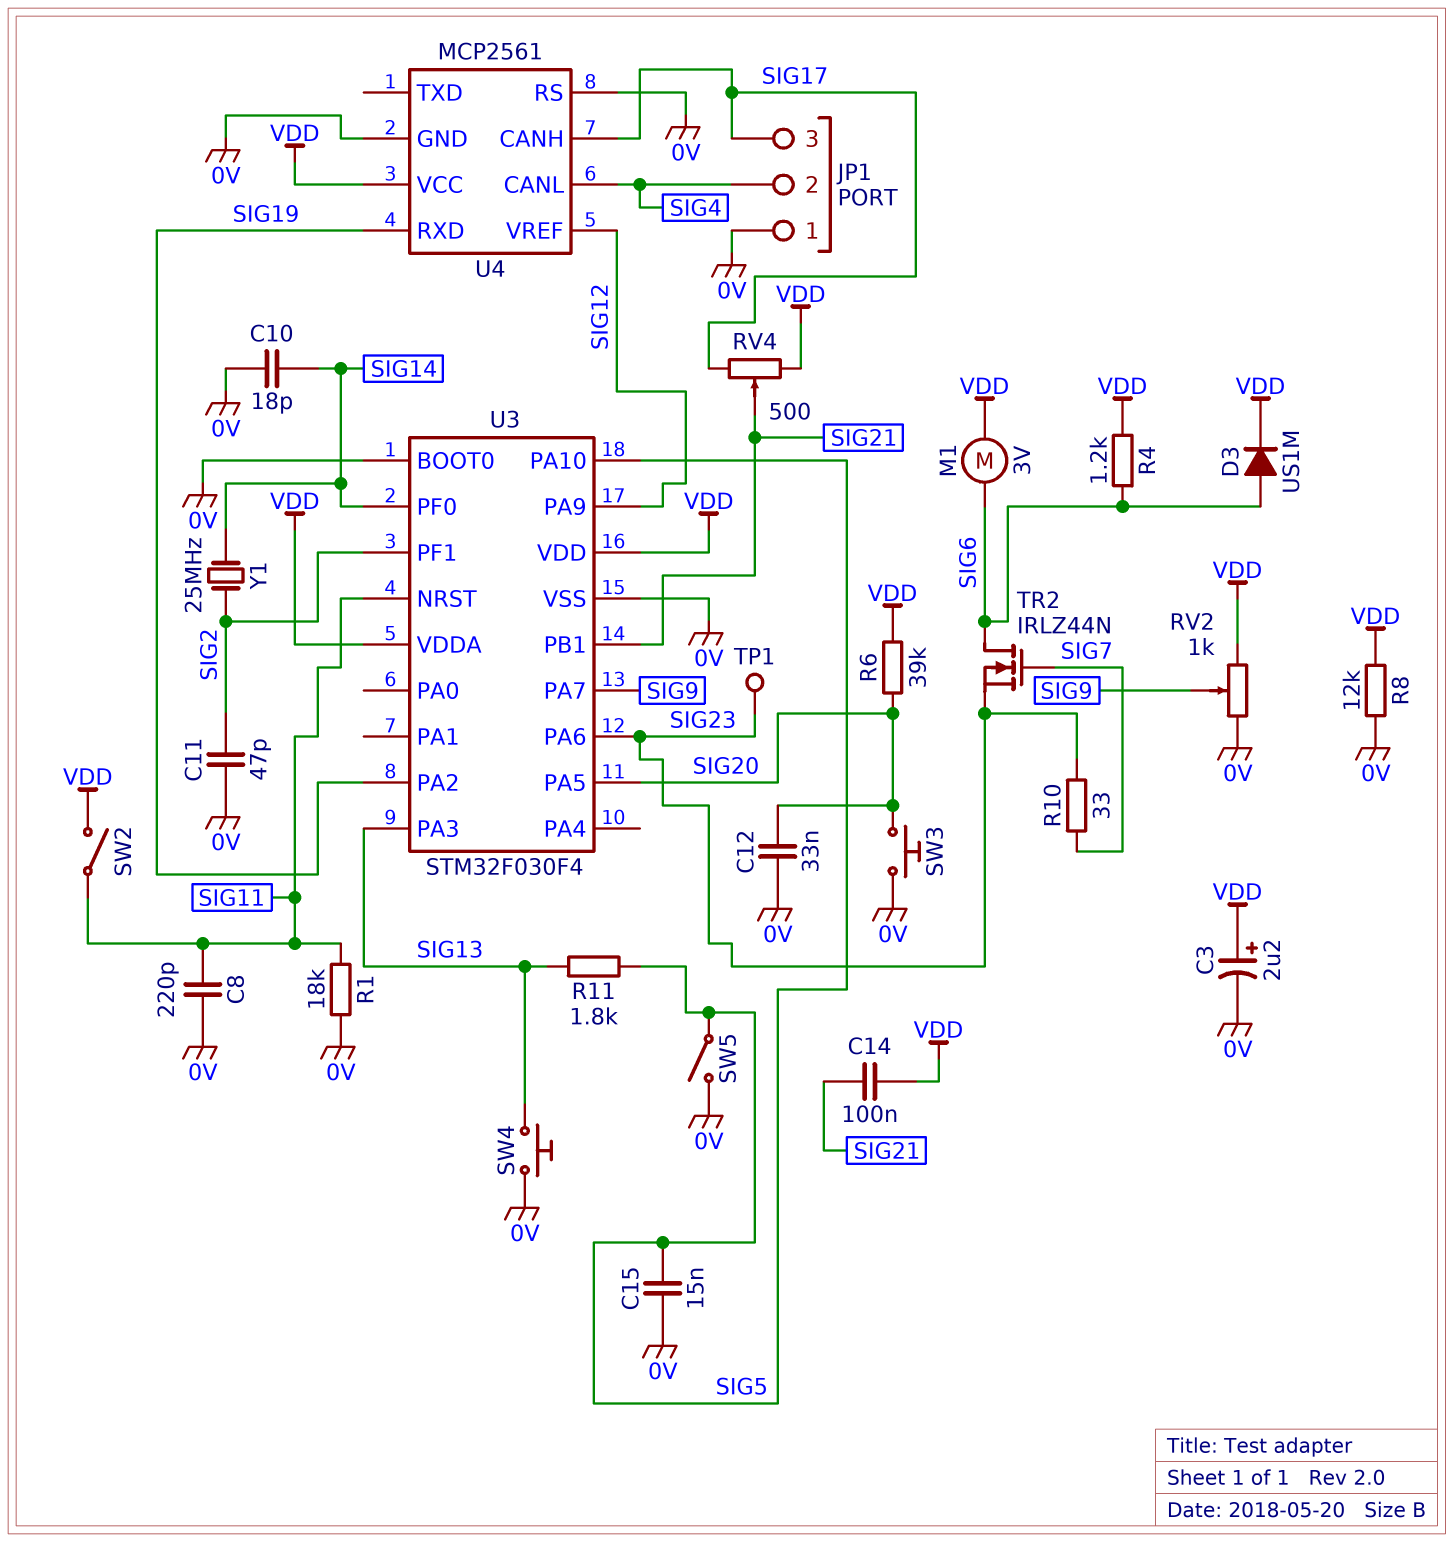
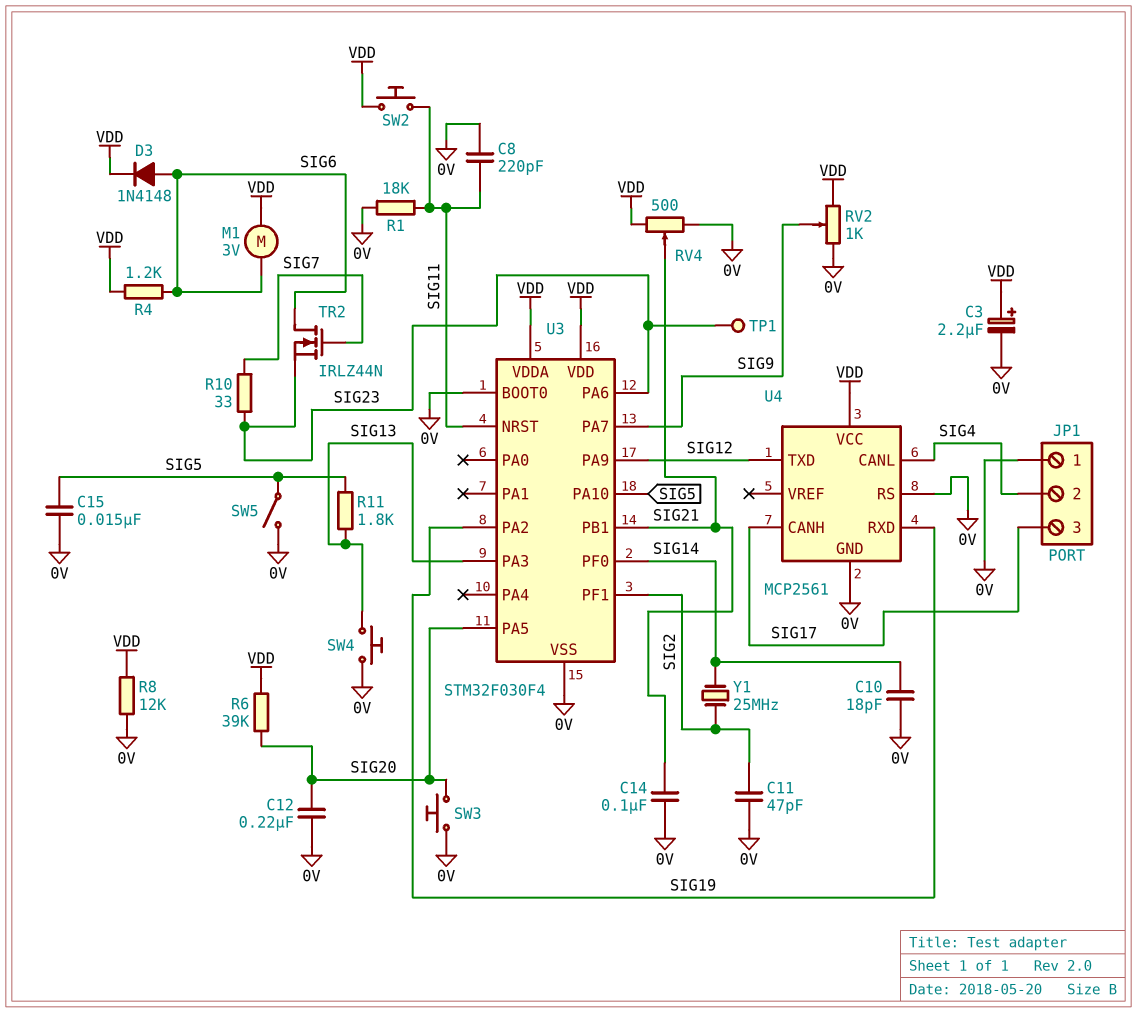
C12: 33nF (0V, SIG20) -> 220nF (0V, SIG20)
C14: 100nF (SIG21, VDD) -> 100nF (0V, SIG21)
D3: diode US1M (A SIG6, K VDD) -> diode 1N4148 (A SIG6, K VDD)
RV4: 500 (SIG17, VDD, wiper SIG21) -> 500 (0V, VDD, wiper SIG21)
SW2: switch (SIG11, VDD) -> button (SIG11, VDD)
U4 pin TXD: none -> SIG12
U4 pin VREF: SIG12 -> none

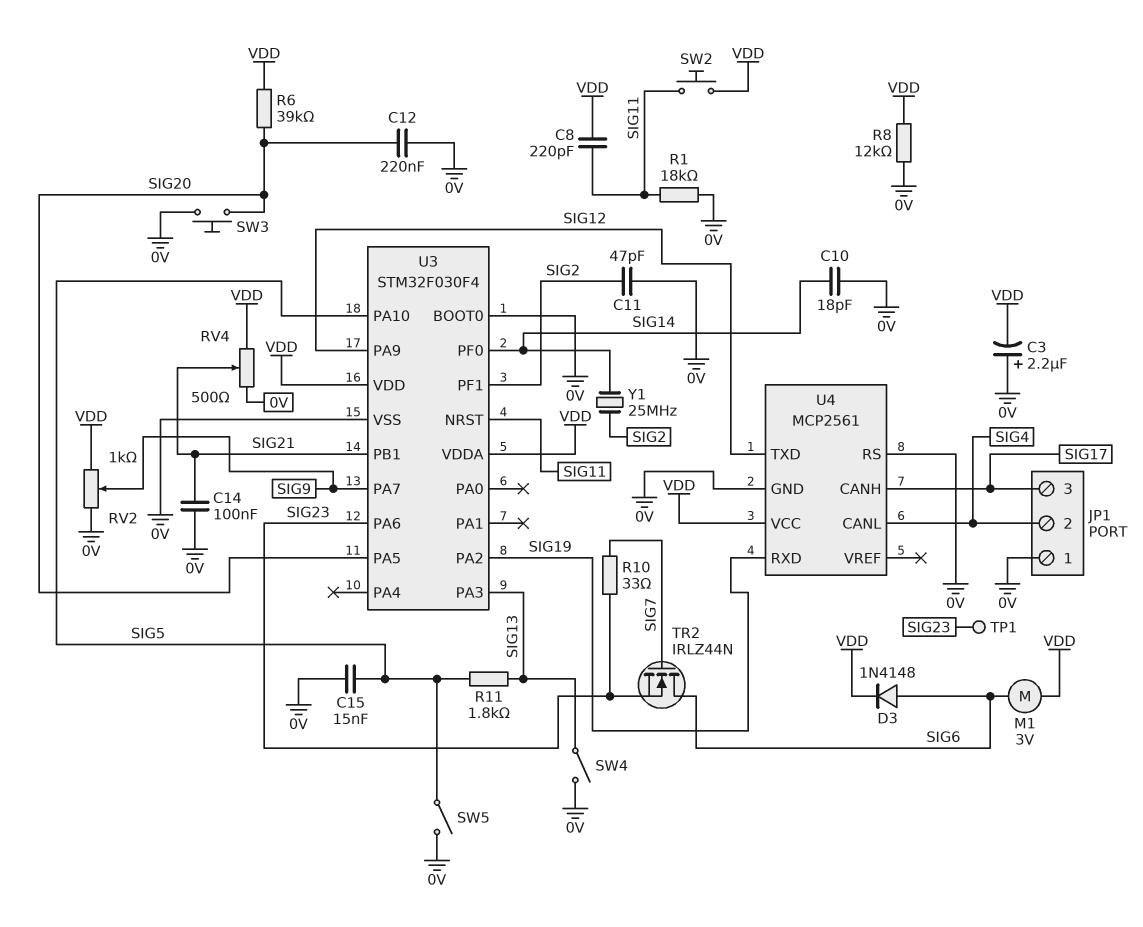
C3: 2.2uF (plus VDD, minus 0V) -> 2.2uF (plus 0V, minus VDD)
C8: 220pF (0V, SIG11) -> 220pF (SIG11, VDD)
R4: 1.2k (SIG6, VDD) -> none
SW4: button (0V, SIG13) -> switch (0V, SIG13)

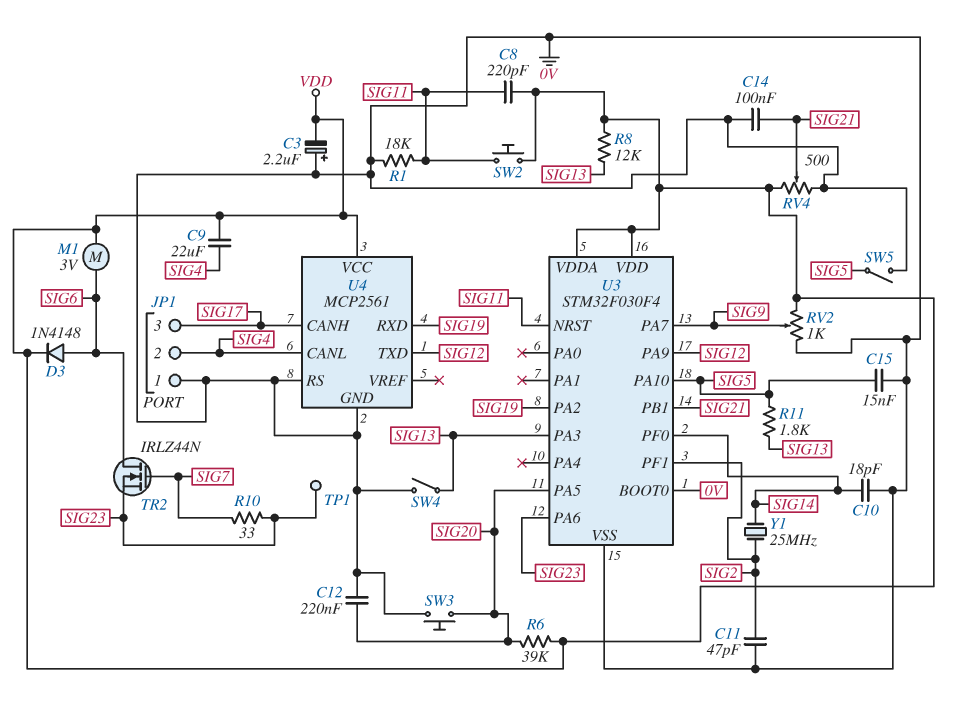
C9: none -> 22uF (SIG4, VDD)
R8: 12k (0V, VDD) -> 12k (SIG13, VDD)

